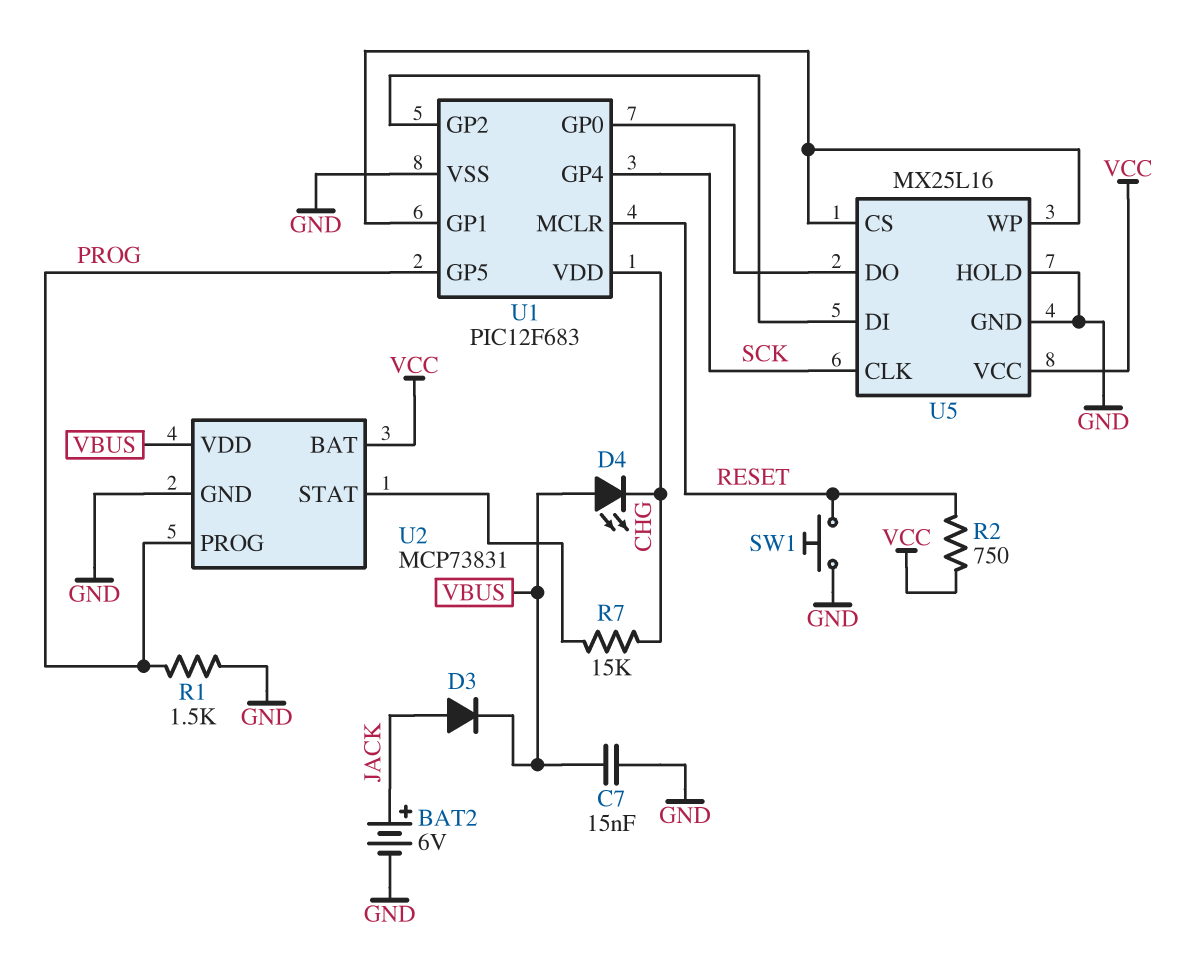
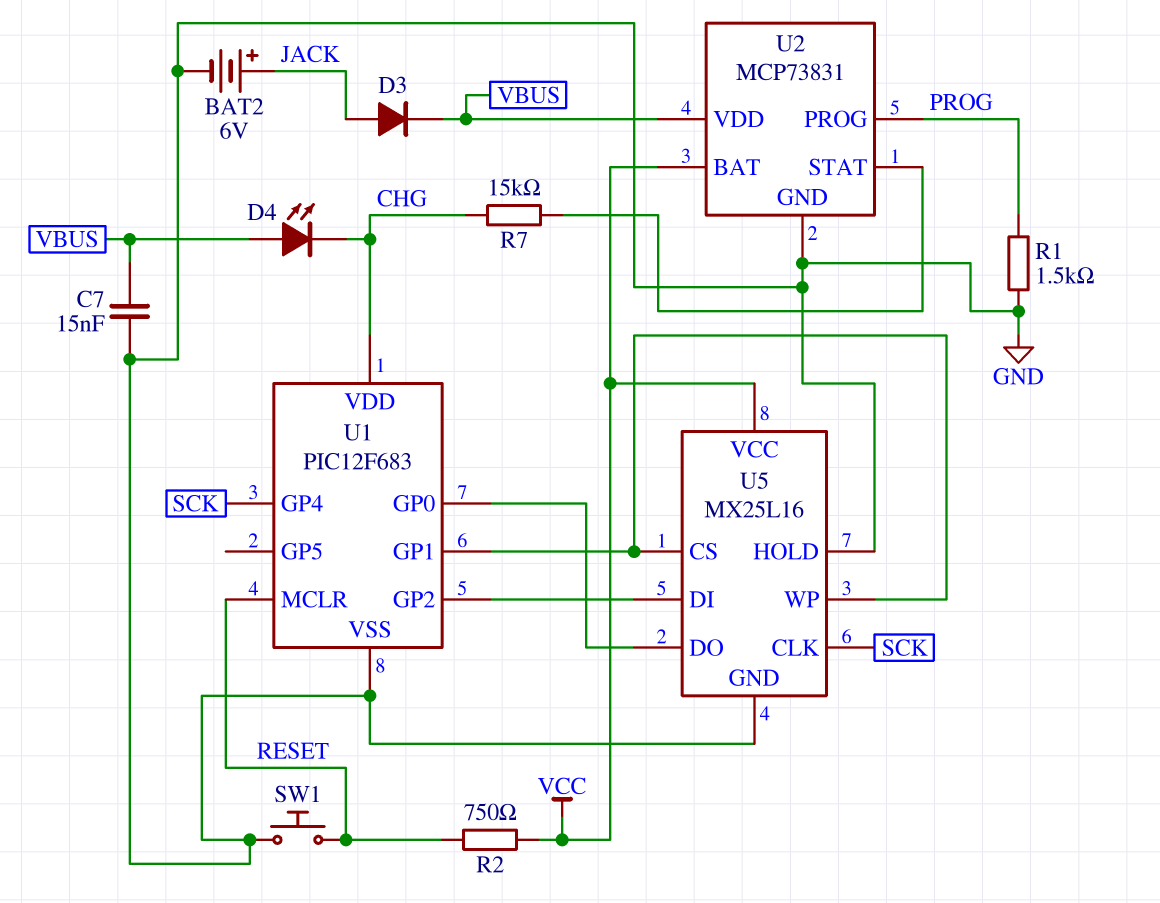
U1 pin GP5: PROG -> none

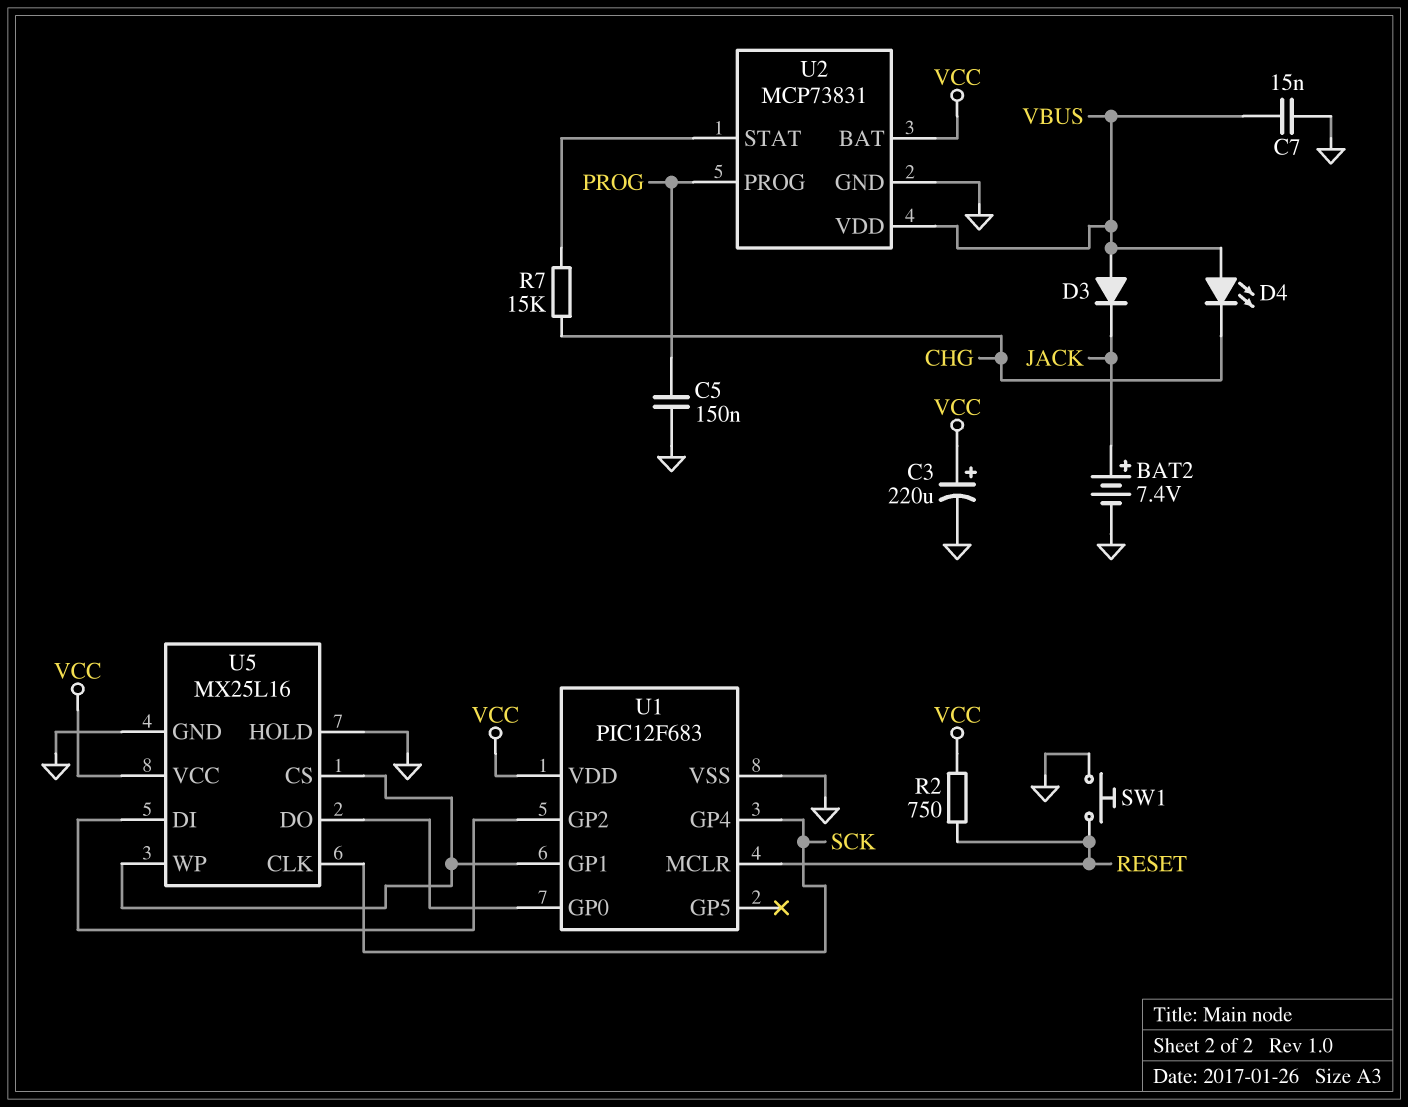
BAT2: 6V (plus JACK, minus GND) -> 7.4V (plus JACK, minus GND)
C3: none -> 220uF (plus VCC, minus GND)
C5: none -> 150nF (GND, PROG)
D3: diode (A JACK, K VBUS) -> diode (A VBUS, K JACK)
R1: 1.5k (GND, PROG) -> none
U1 pin VDD: CHG -> VCC

